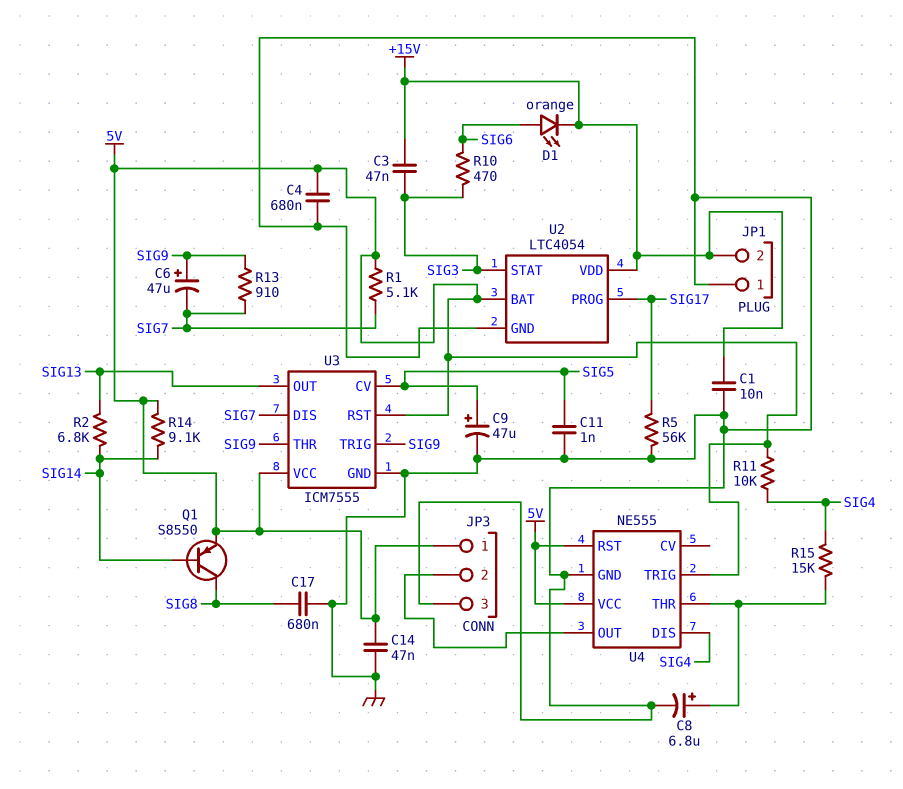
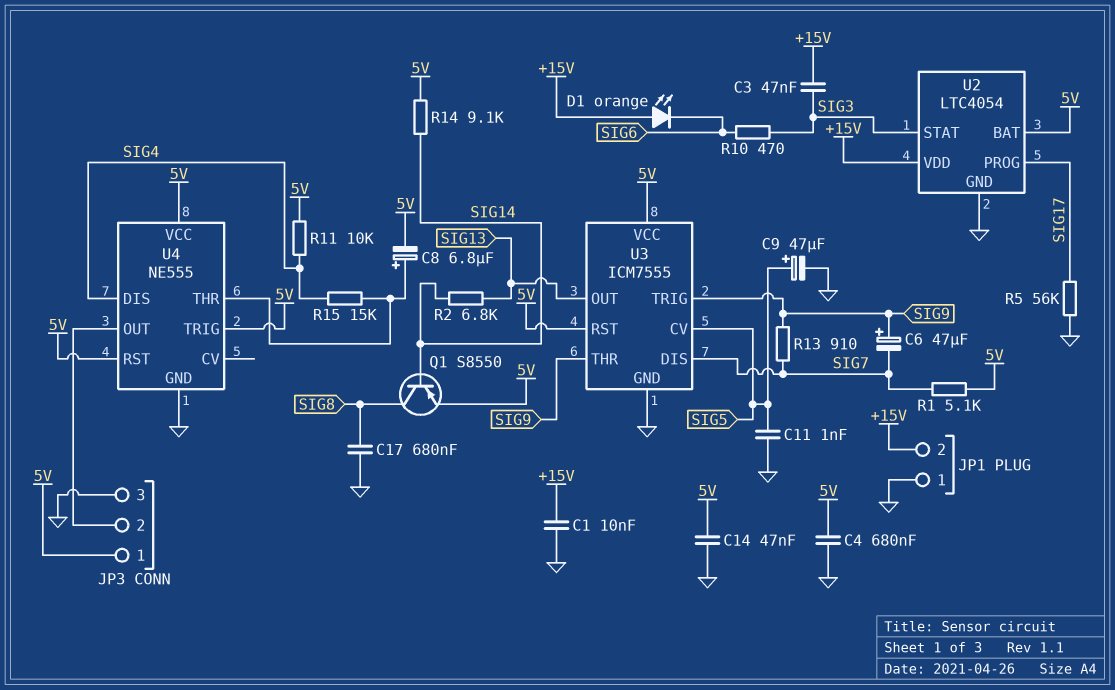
C8: 6.8uF (plus U4/THR, minus GND) -> 6.8uF (plus U4/THR, minus 5V)
D1: LED orange (A SIG6, K +15V) -> LED orange (A +15V, K SIG6)

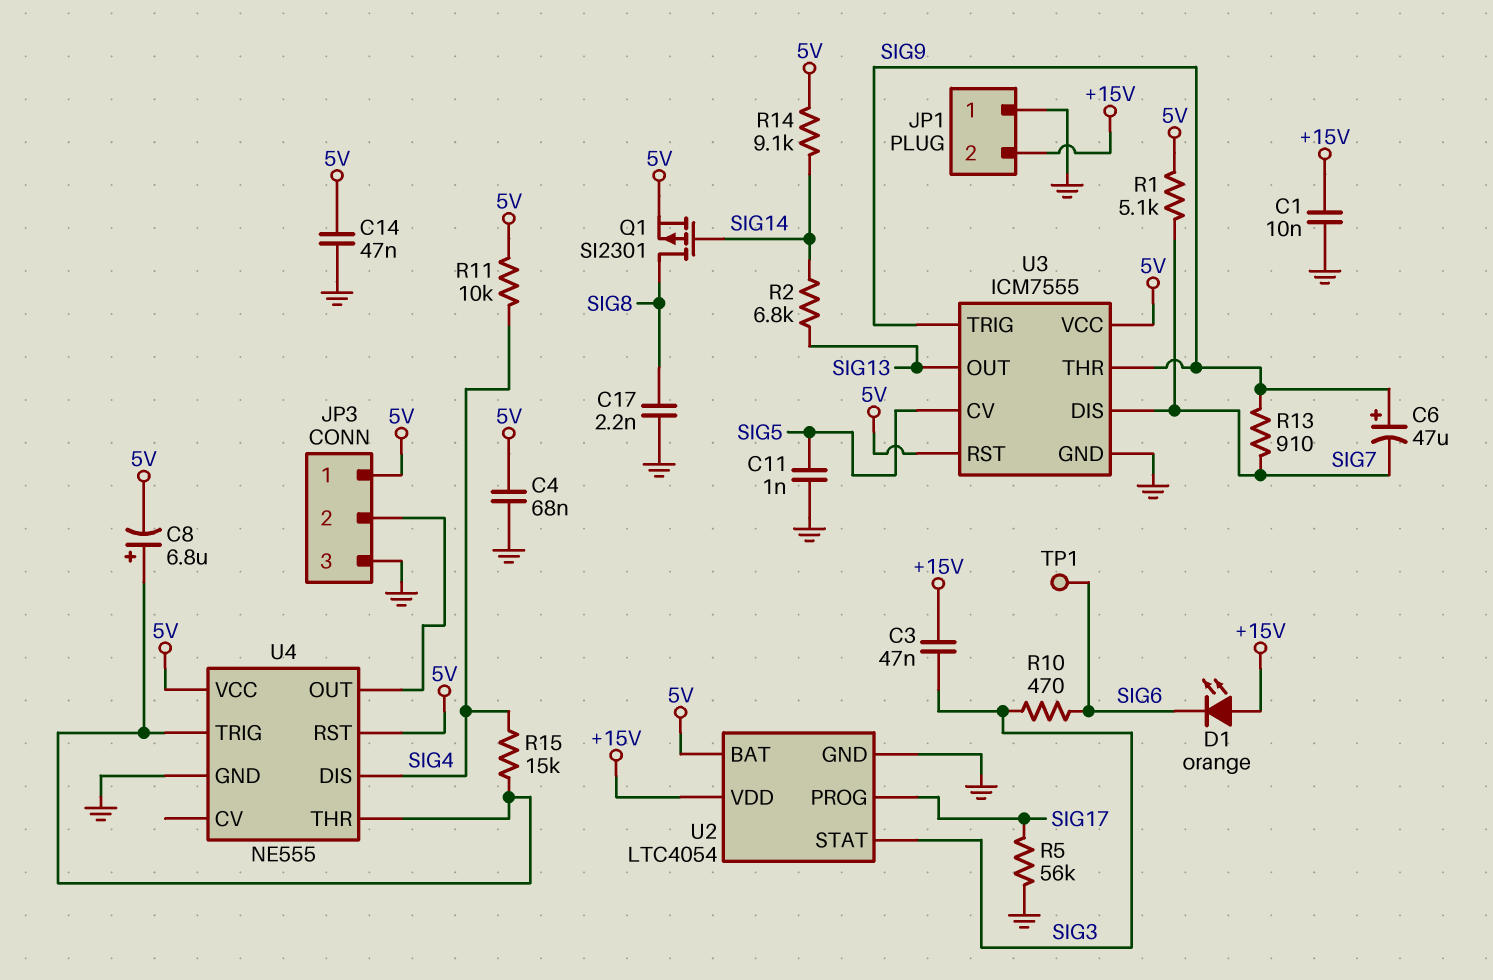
C4: 680nF (5V, GND) -> 68nF (5V, GND)
C9: 47uF (plus SIG5, minus GND) -> none
C17: 680nF (GND, SIG8) -> 2.2nF (GND, SIG8)
Q1: PNP S8550 (B SIG14, C SIG8, E 5V) -> PMOS SI2301 (G SIG14, D SIG8, S 5V)
TP1: none -> test point (SIG6)
U4 pin TRIG: 5V -> U4/THR

